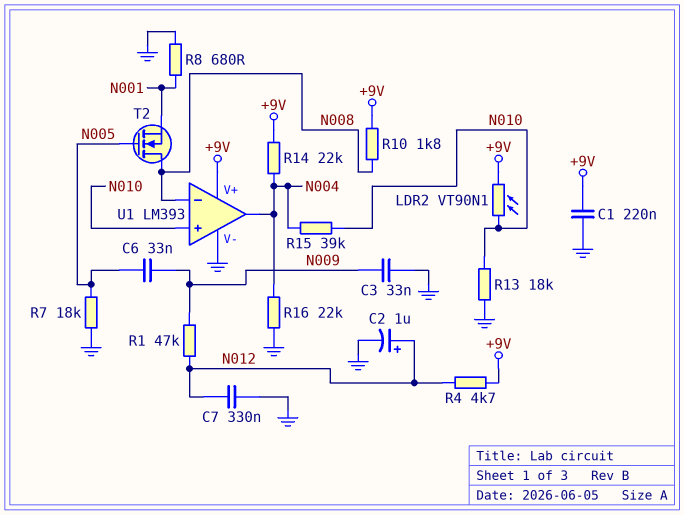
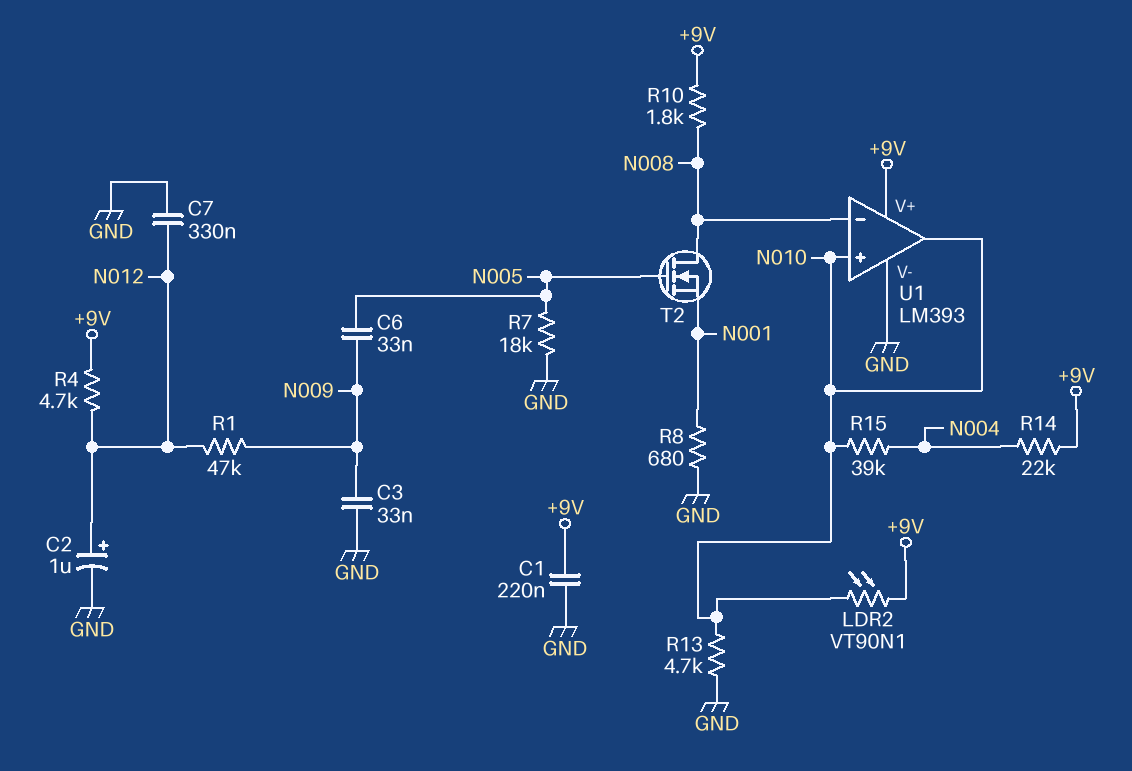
R13: 18k (GND, N010) -> 4.7k (GND, N010)
R16: 22k (GND, N004) -> none
U1 pin out: N004 -> N010

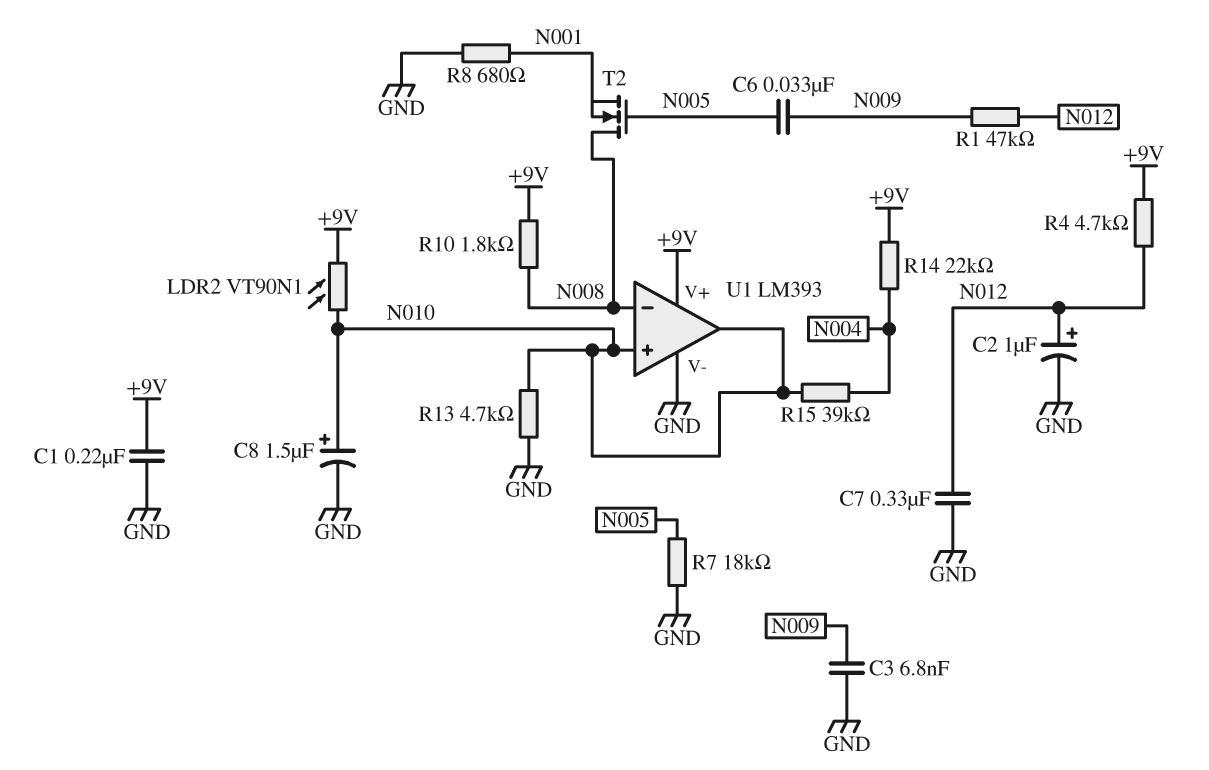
C3: 33nF (GND, N009) -> 6.8nF (GND, N009)
C8: none -> 1.5uF (plus N010, minus GND)

